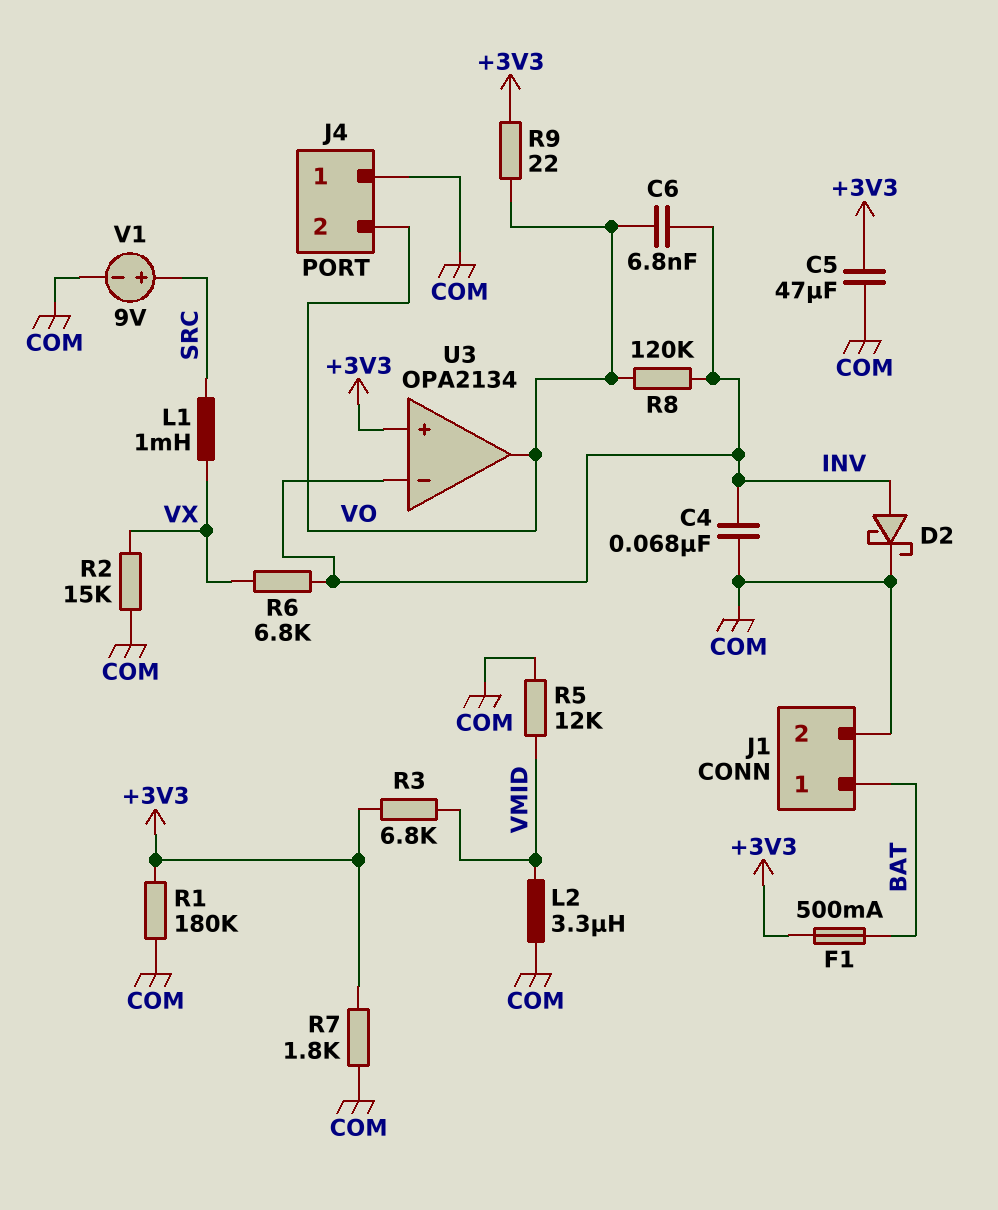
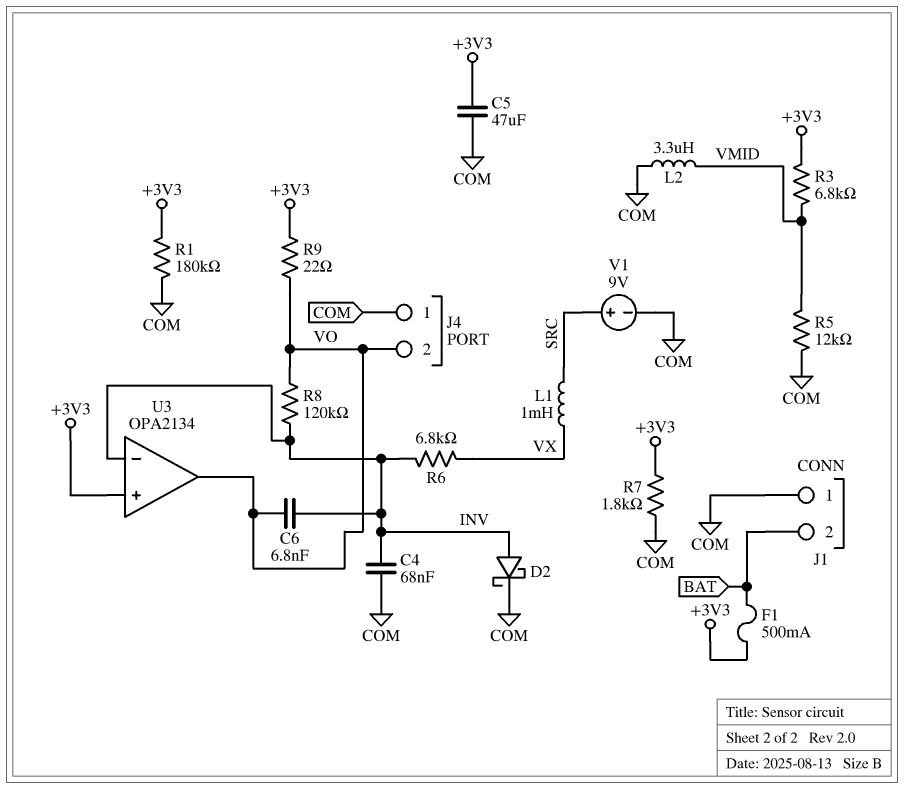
J1 pin 1: BAT -> COM
J1 pin 2: COM -> BAT
R2: 15k (COM, VX) -> none

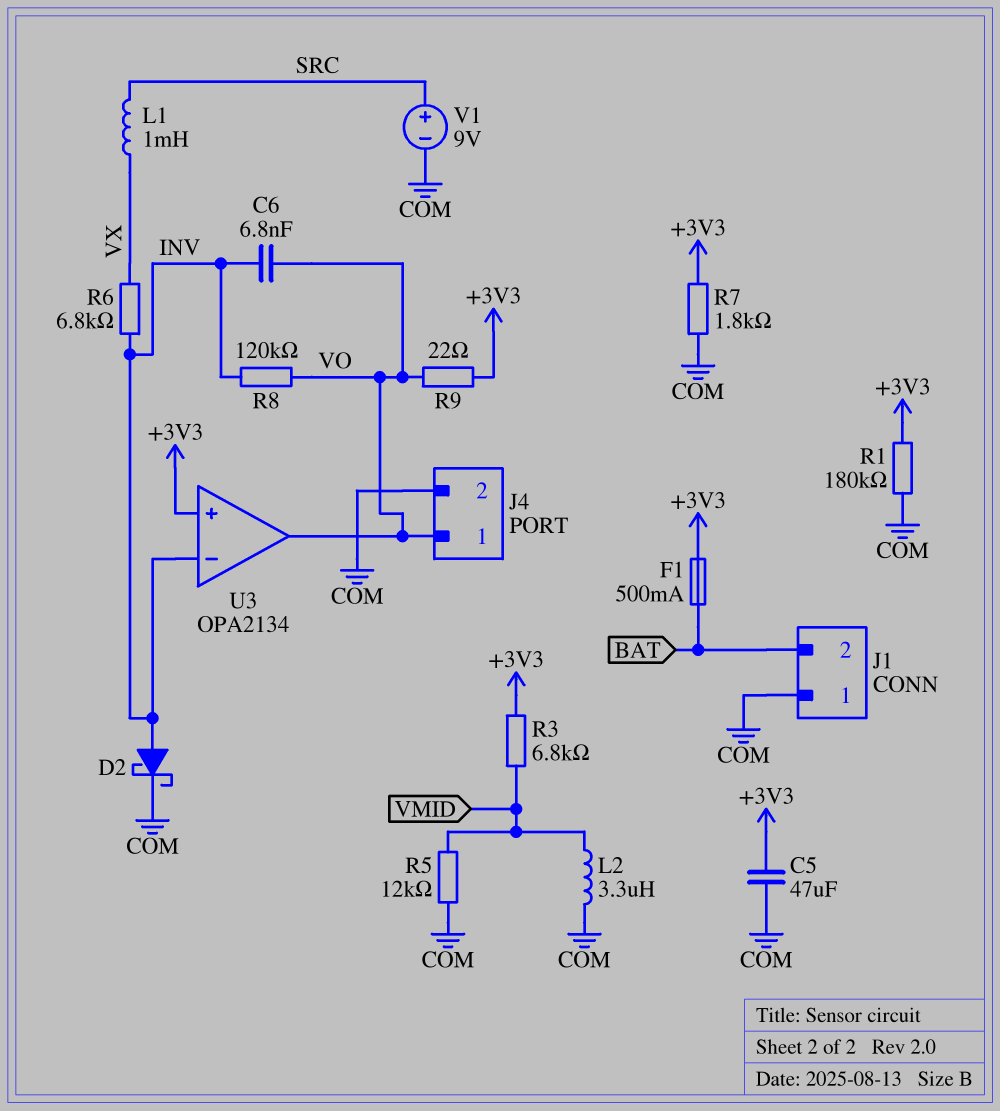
C4: 68nF (COM, INV) -> none
J4 pin 1: COM -> VO
J4 pin 2: VO -> COM

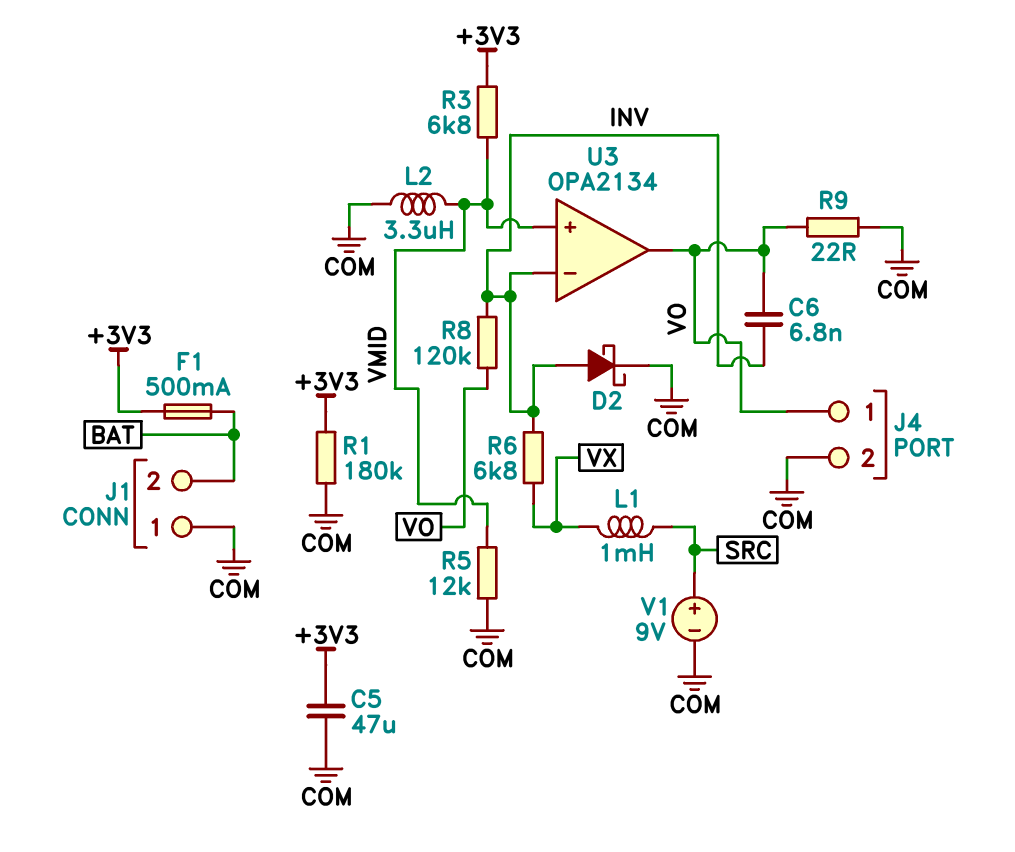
R7: 1.8k (+3V3, COM) -> none
R9: 22 (+3V3, VO) -> 22 (COM, VO)
U3 pin in+: +3V3 -> VMID

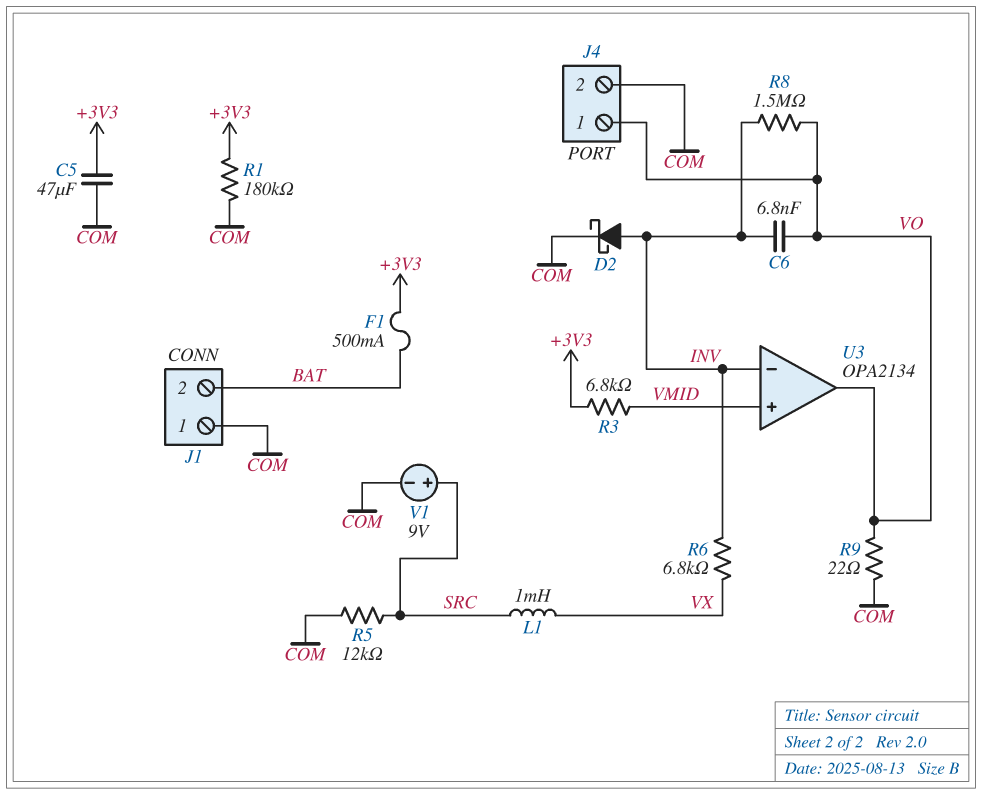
L2: 3.3uH (COM, VMID) -> none
R5: 12k (COM, VMID) -> 12k (COM, SRC)
R8: 120k (INV, VO) -> 1.5M (INV, VO)

